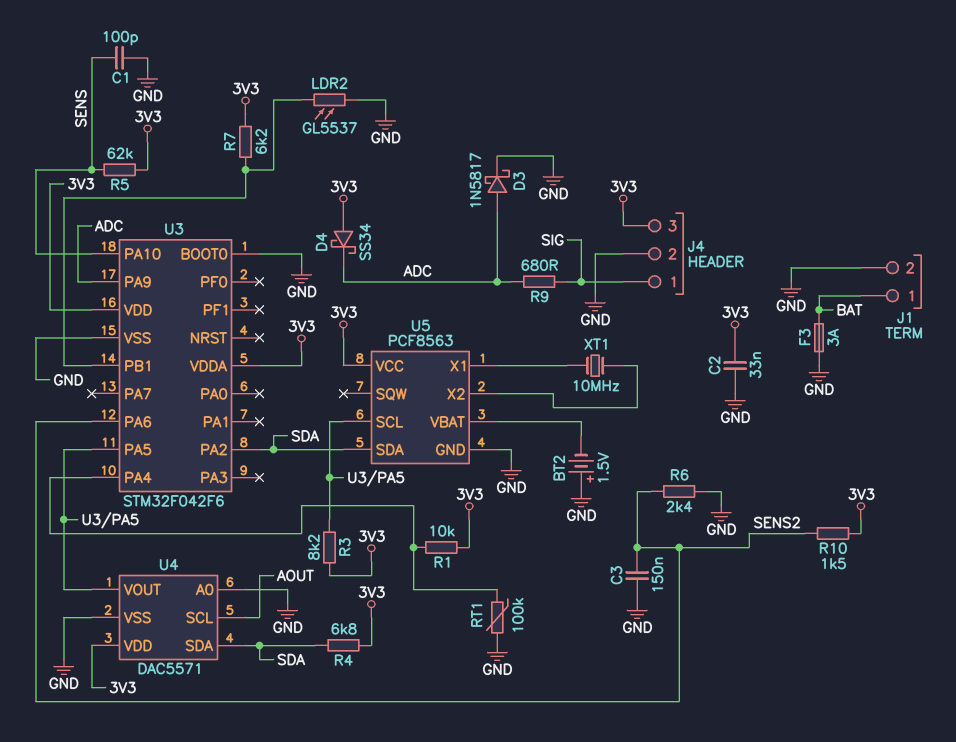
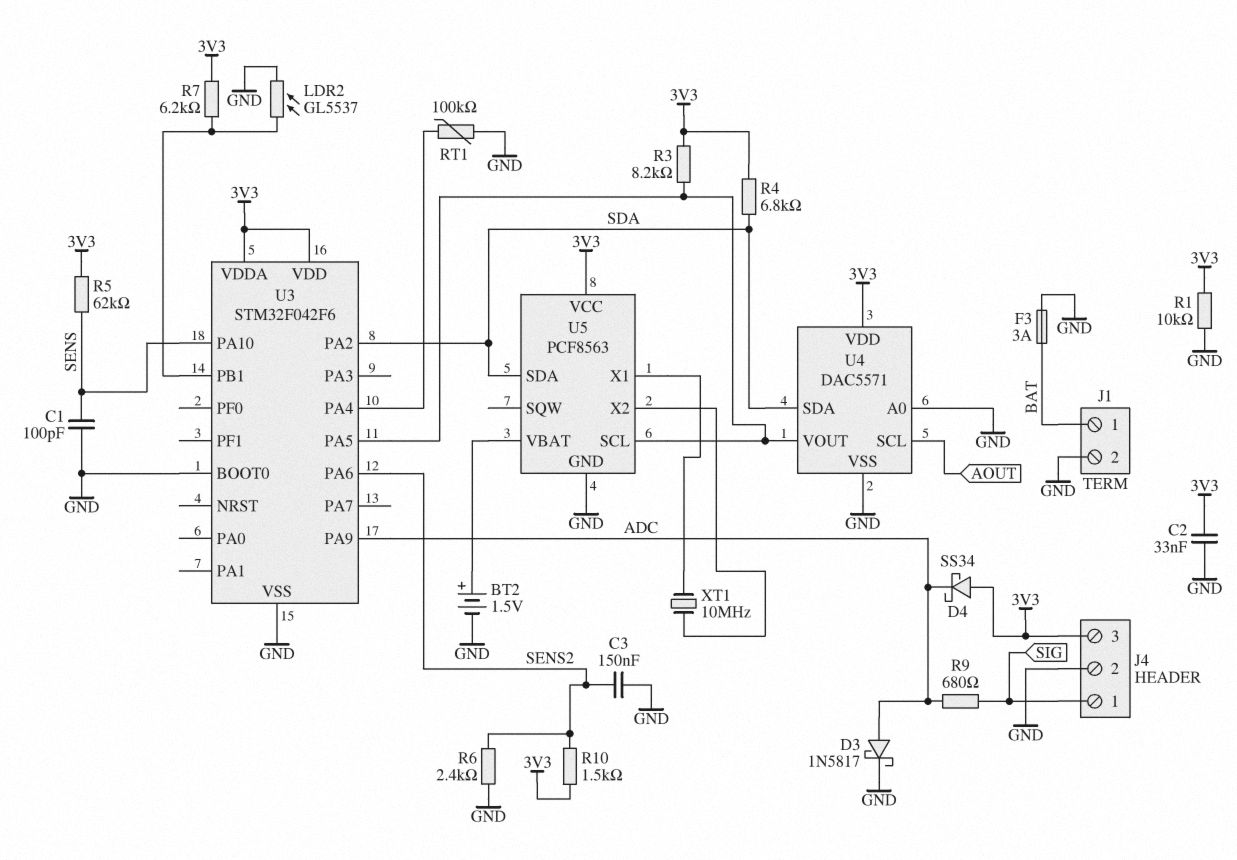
BT2: 1.5V (plus GND, minus U5/VBAT) -> 1.5V (plus U5/VBAT, minus GND)
R1: 10k (3V3, U3/PA4) -> 10k (3V3, GND)

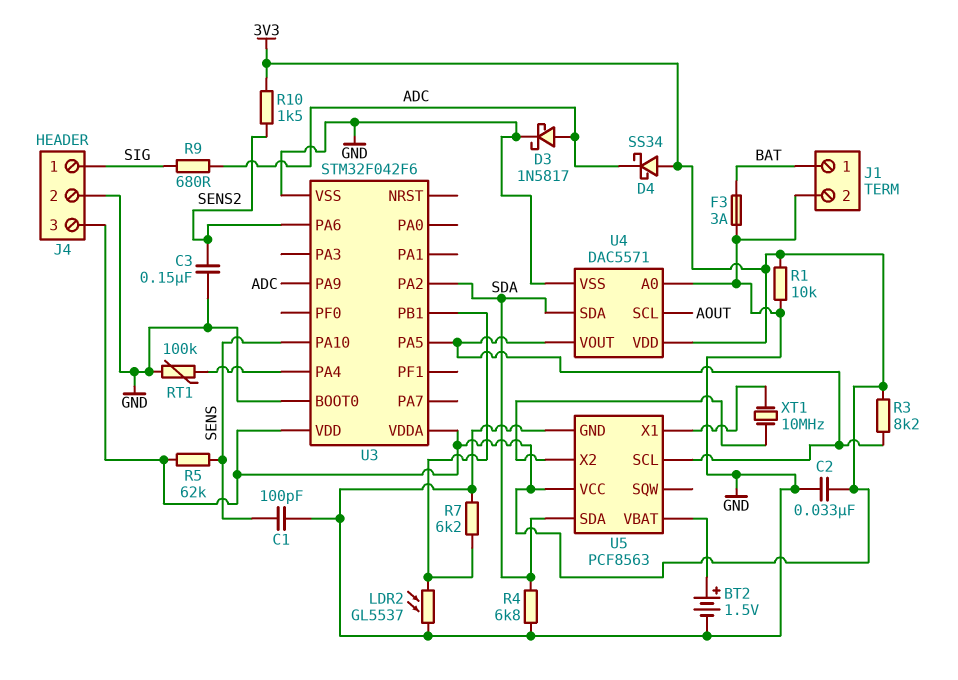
R4: 6.8k (3V3, SDA) -> 6.8k (GND, SDA)
R6: 2.4k (GND, SENS2) -> none
R7: 6.2k (3V3, U3/PB1) -> 6.2k (GND, U3/PB1)

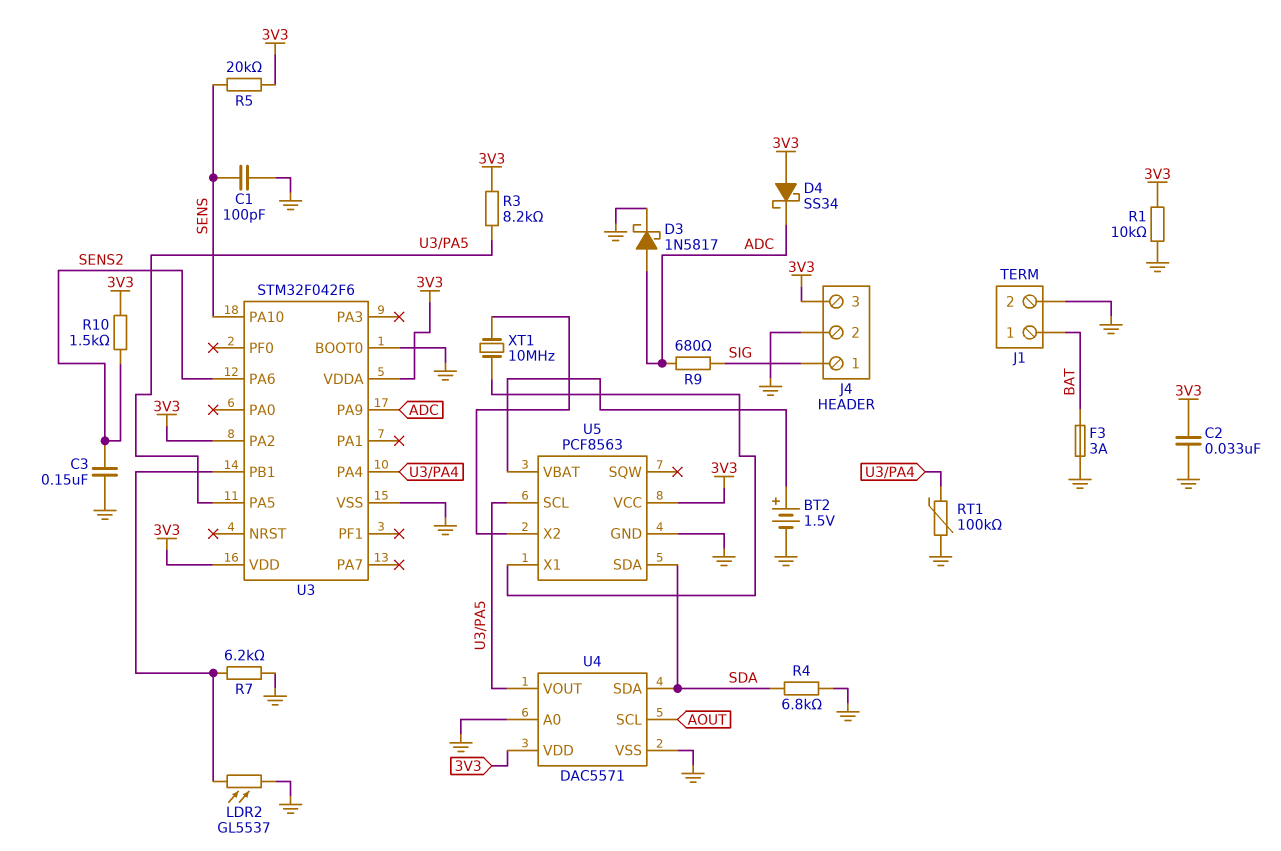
R5: 62k (3V3, SENS) -> 20k (3V3, SENS)
U3 pin PA2: SDA -> 3V3

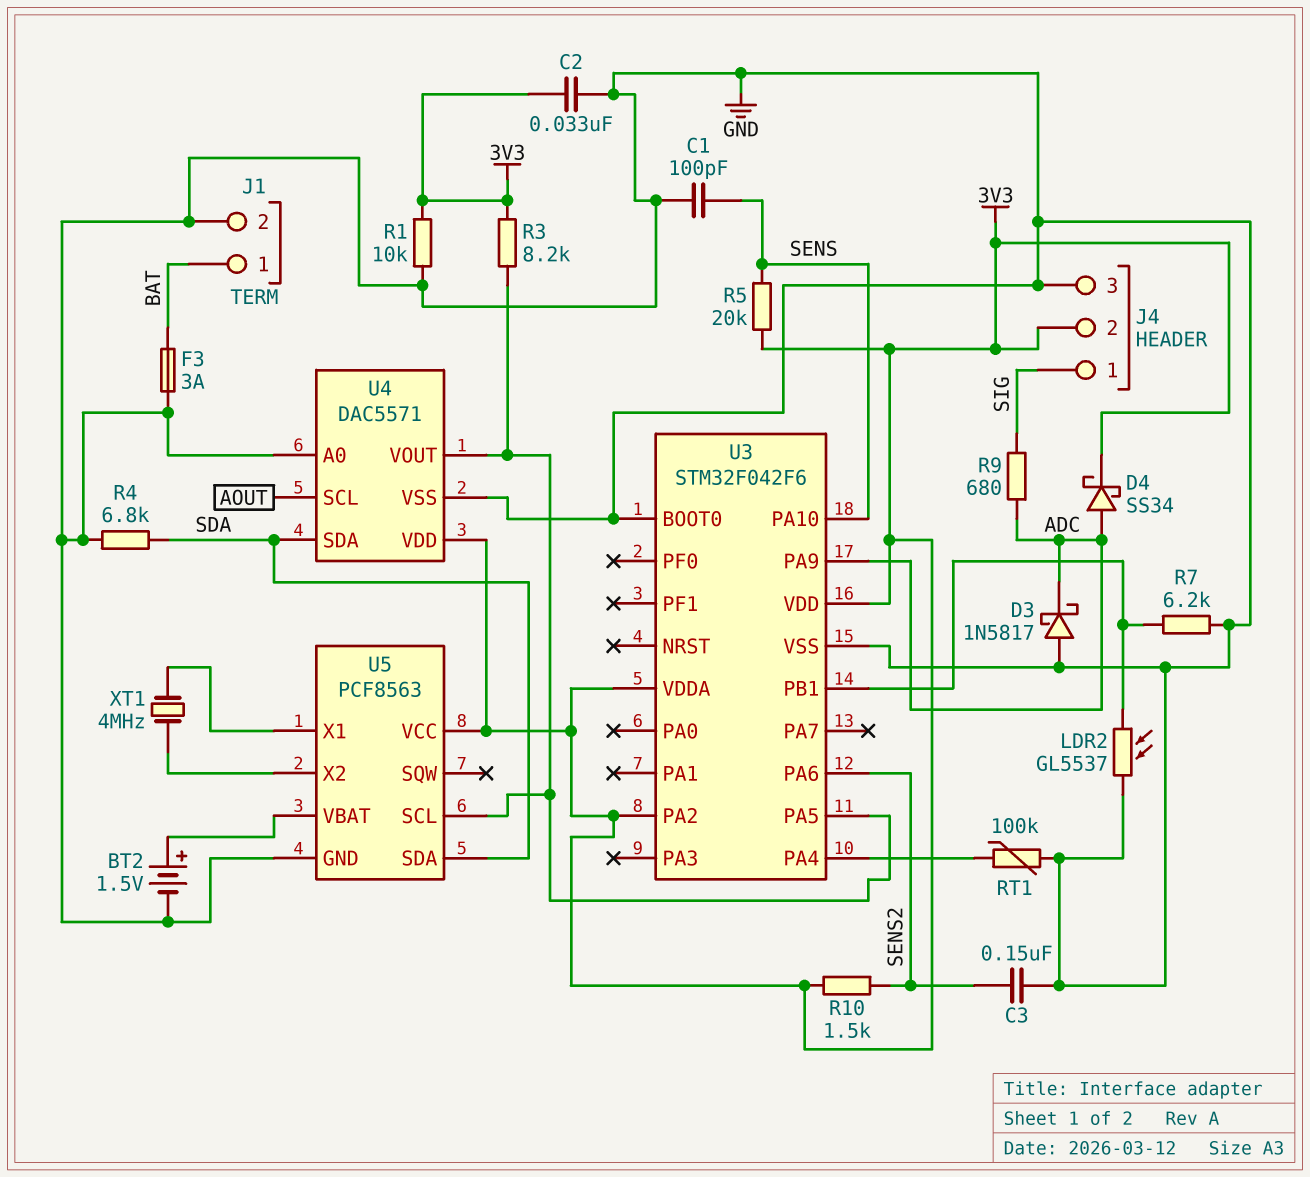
D3: schottky 1N5817 (A ADC, K GND) -> schottky 1N5817 (A GND, K ADC)
D4: schottky SS34 (A 3V3, K ADC) -> schottky SS34 (A ADC, K 3V3)
J4 pin 2: GND -> 3V3
J4 pin 3: 3V3 -> GND
XT1: 10MHz (U5/X1, U5/X2) -> 4MHz (U5/X1, U5/X2)

